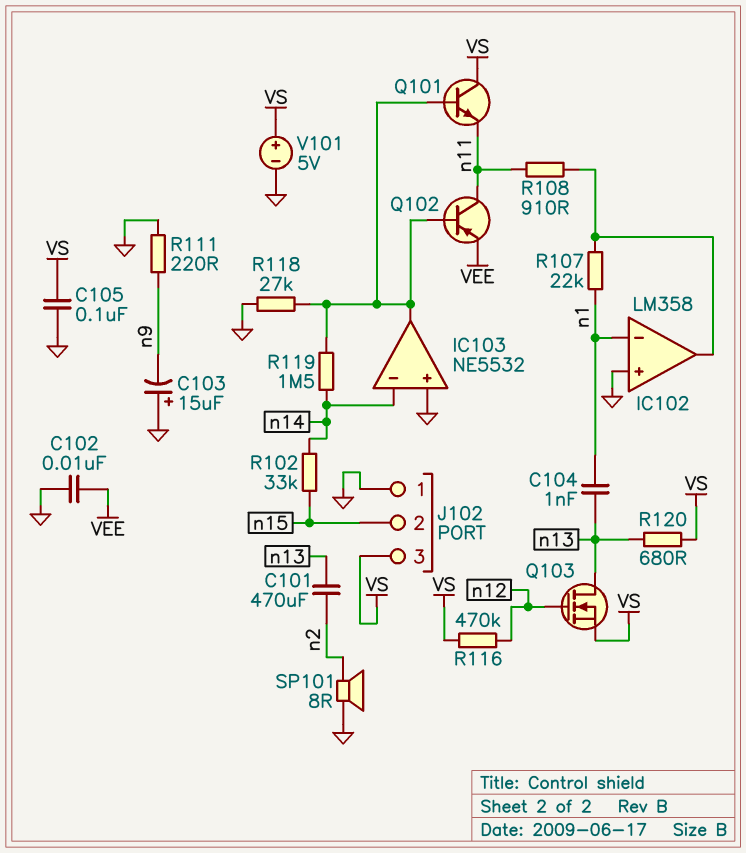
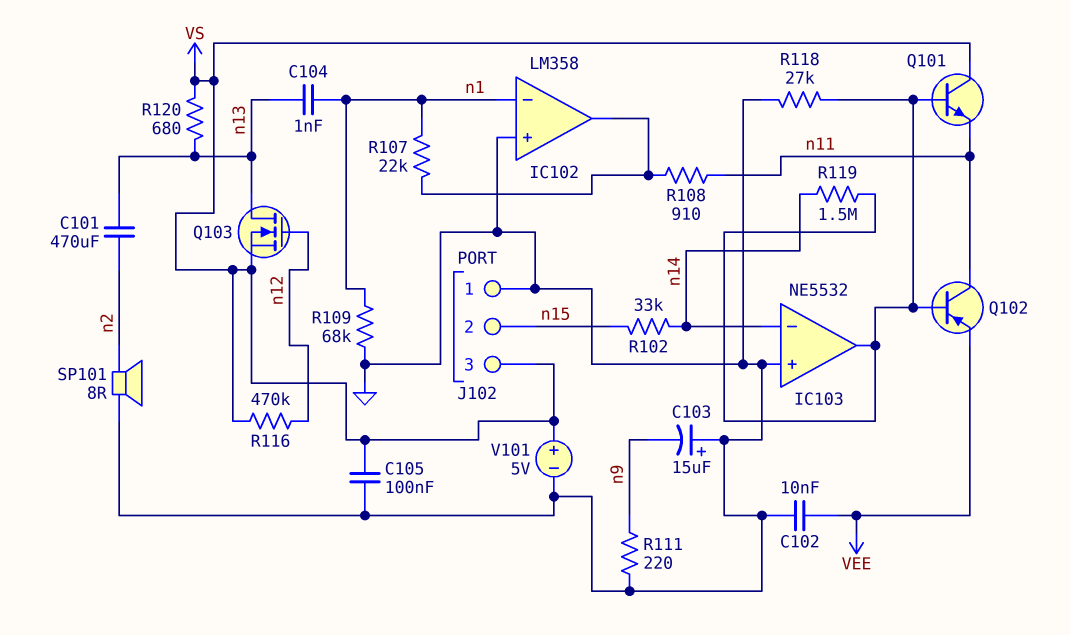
R109: none -> 68k (GND, n1)

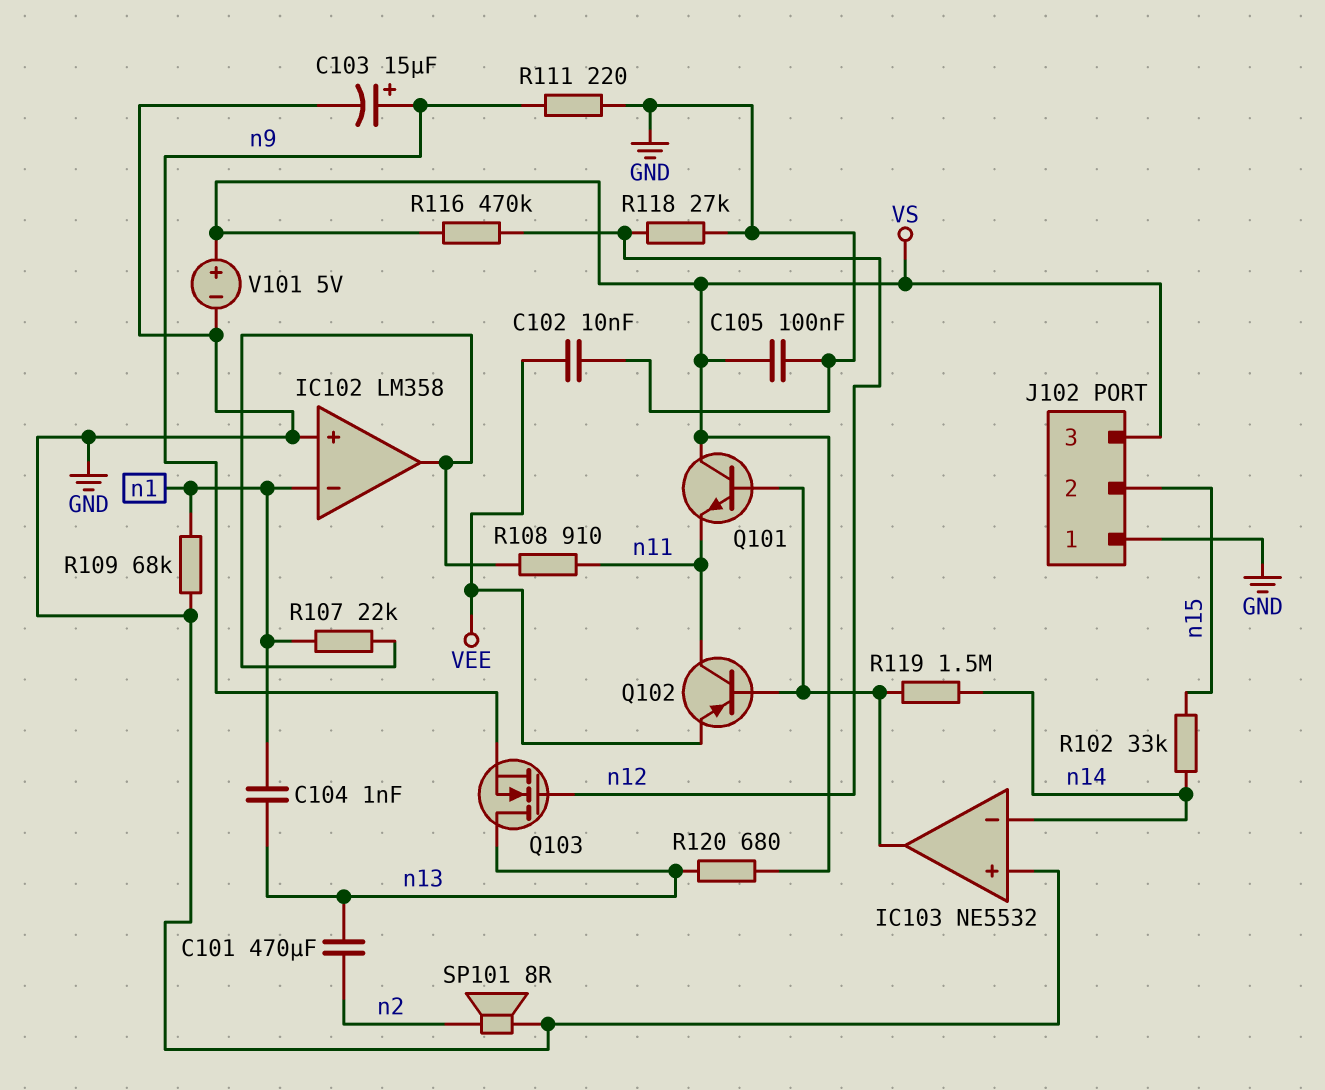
C103: 15uF (plus GND, minus n9) -> 15uF (plus n9, minus GND)
Q103: NMOS (G n12, D n13, S VS) -> NMOS (G n12, D n13, S n9)
R118: 27k (GND, IC103/out) -> 27k (GND, n12)

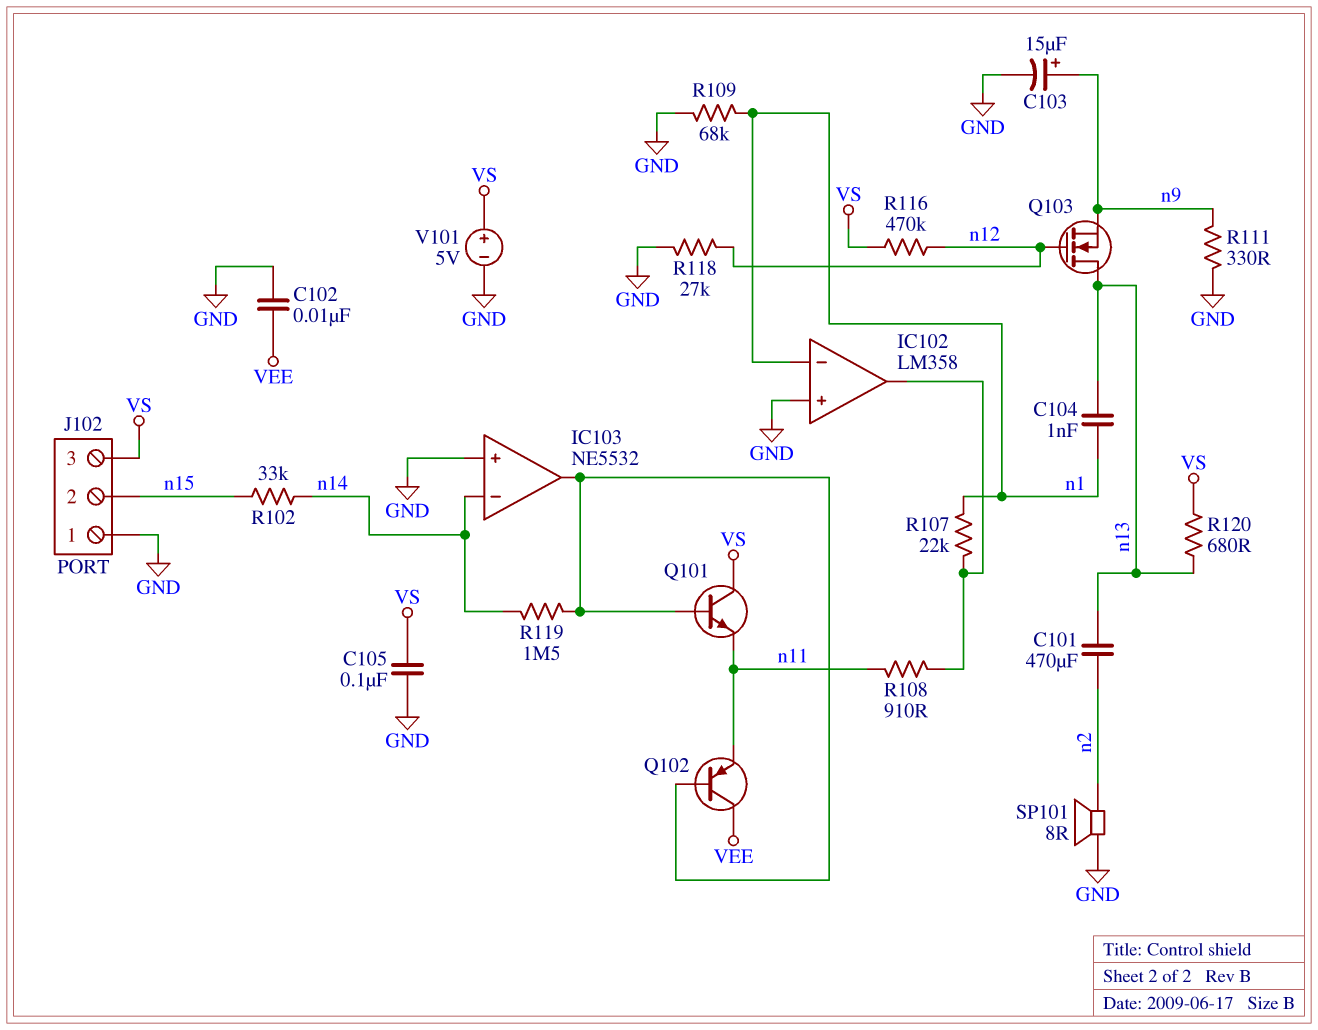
Q102: PNP (B IC103/out, C n11, E VEE) -> PNP (B IC103/out, C VEE, E n11)
R111: 220 (GND, n9) -> 330 (GND, n9)

